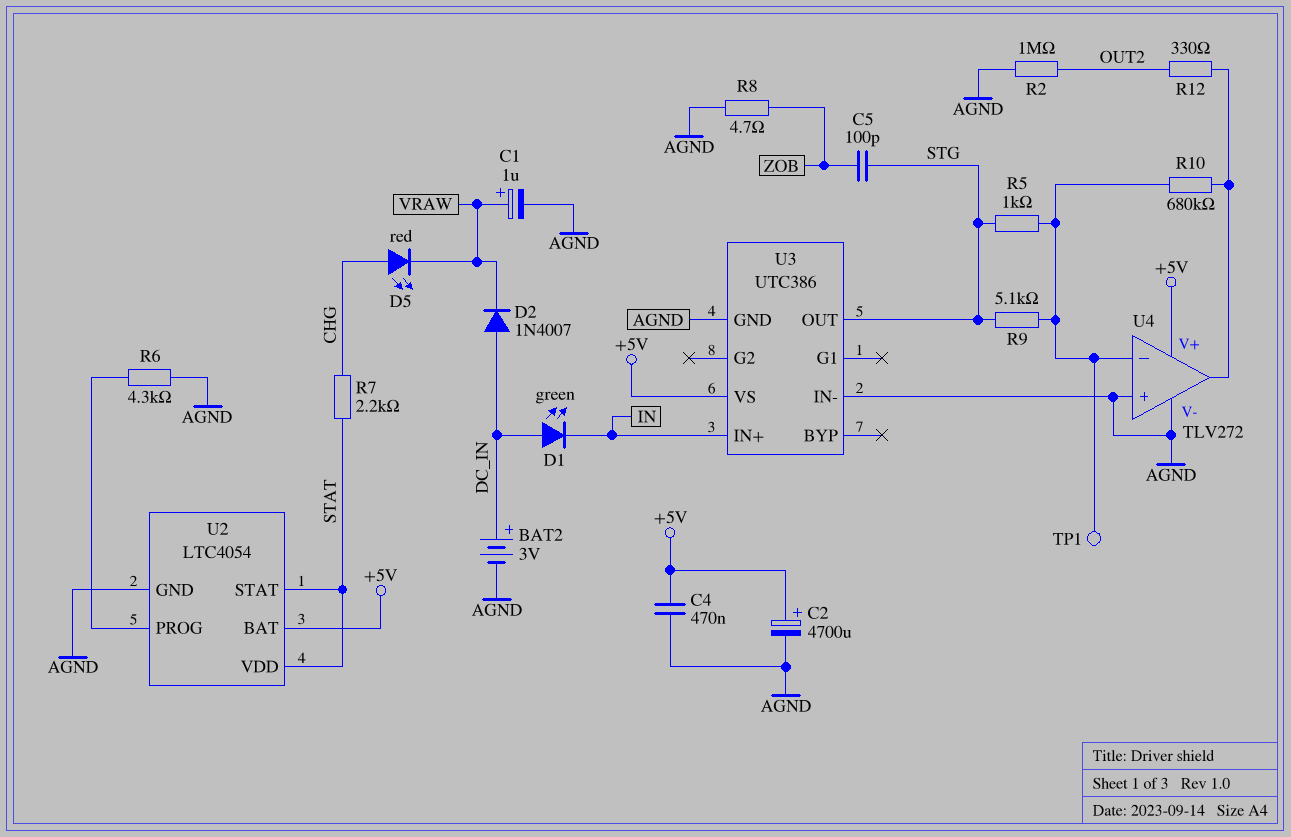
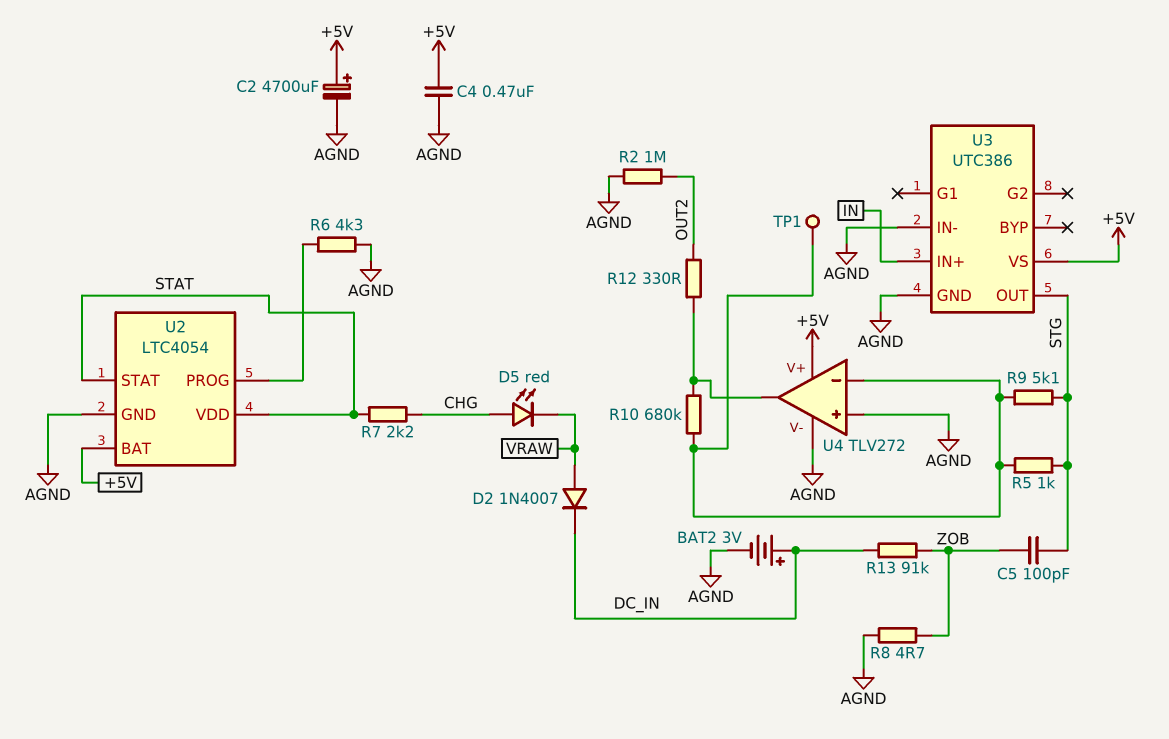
C1: 1uF (plus VRAW, minus AGND) -> none
D1: LED green (A DC_IN, K IN) -> none
D2: diode 1N4007 (A DC_IN, K VRAW) -> diode 1N4007 (A VRAW, K DC_IN)
R13: none -> 91k (DC_IN, ZOB)

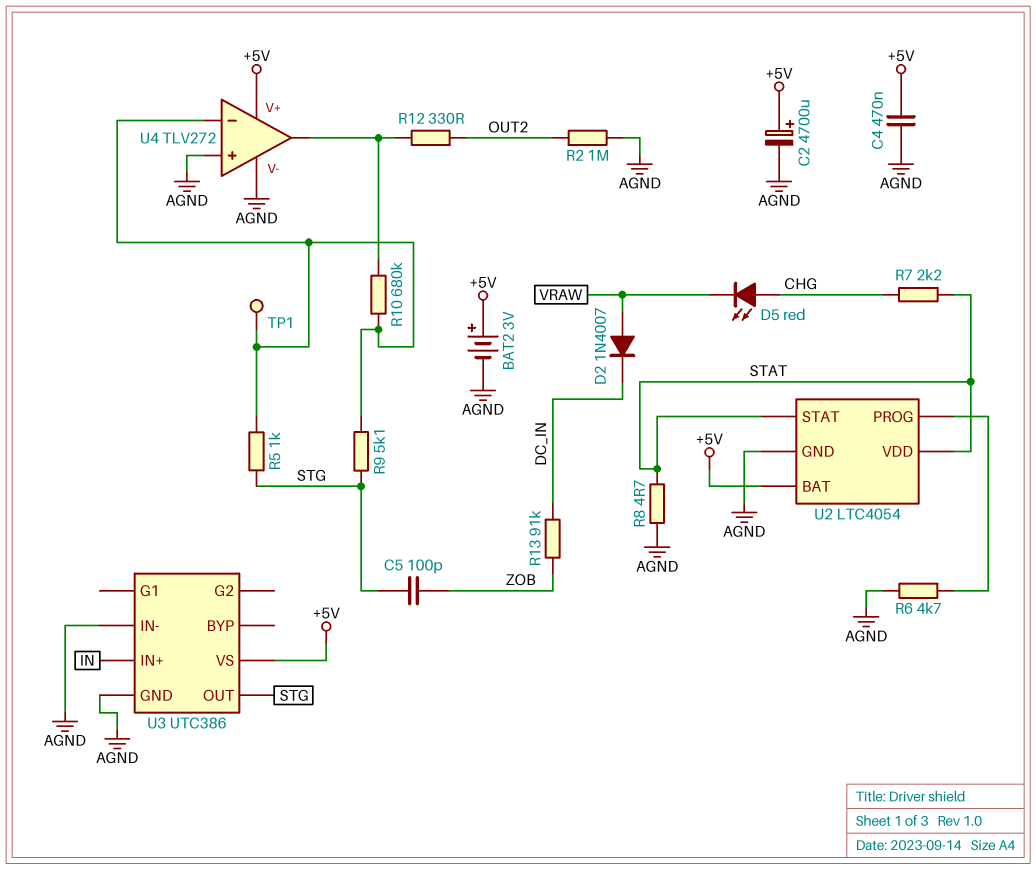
BAT2: 3V (plus DC_IN, minus AGND) -> 3V (plus +5V, minus AGND)
R6: 4.3k (AGND, U2/PROG) -> 4.7k (AGND, U2/PROG)
R8: 4.7 (AGND, ZOB) -> 4.7 (AGND, STAT)

